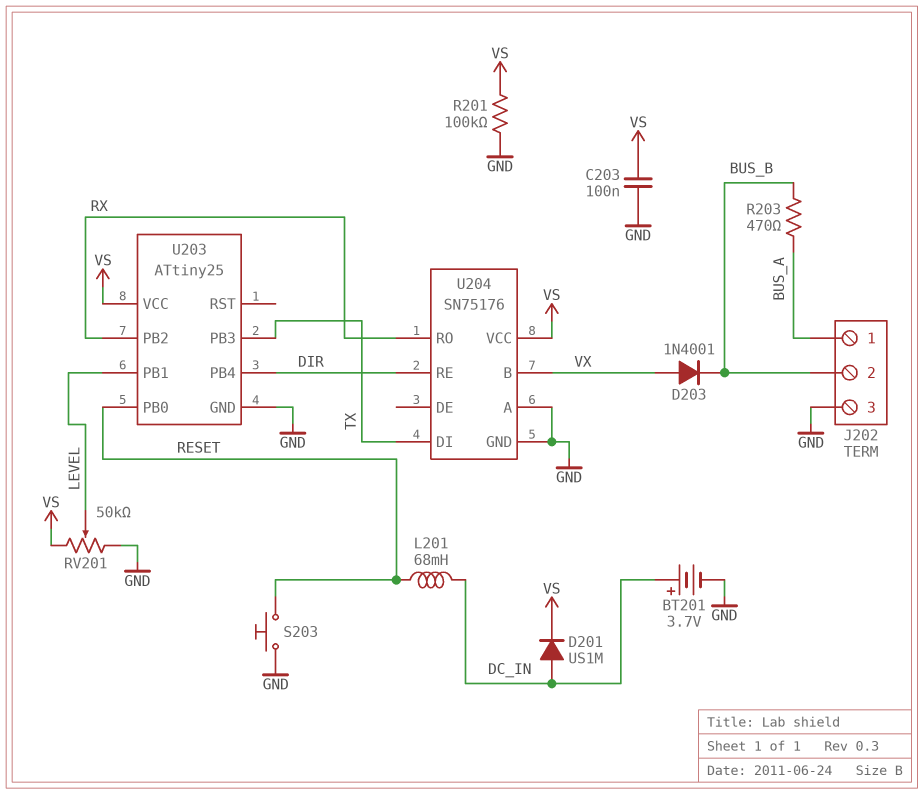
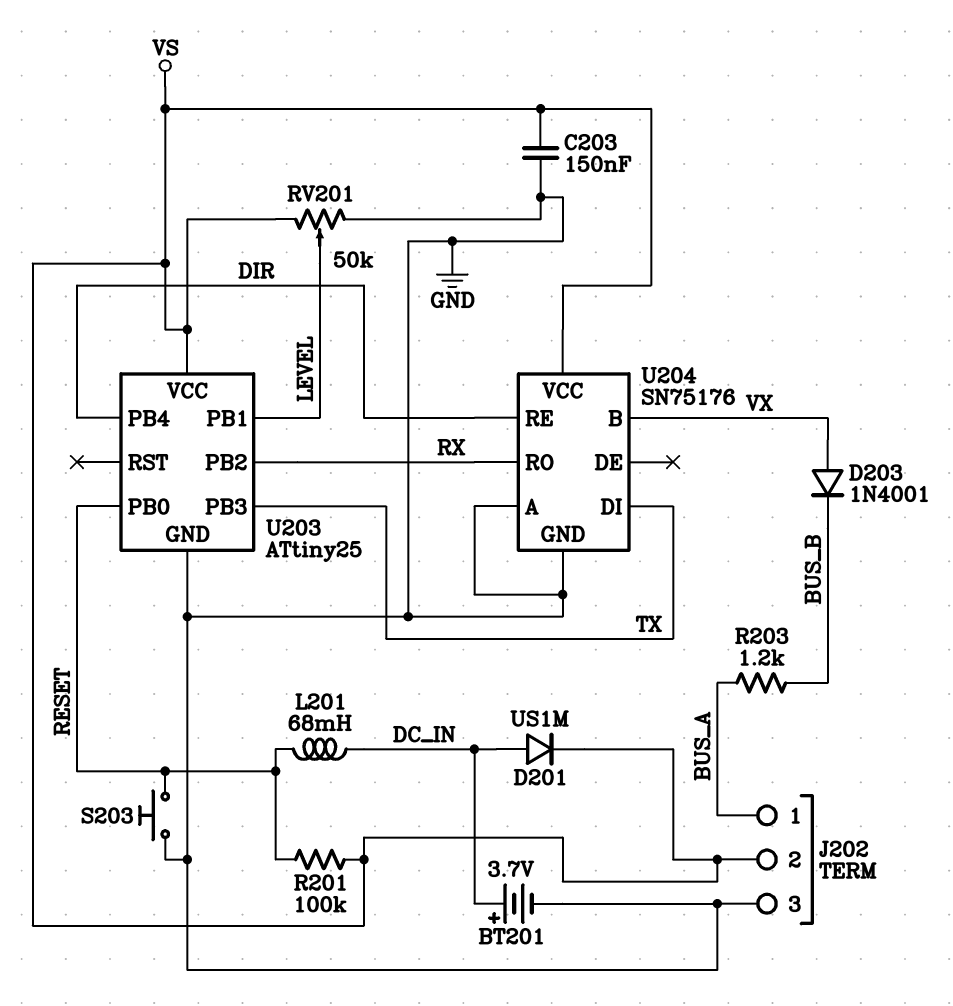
C203: 100nF (GND, VS) -> 150nF (GND, VS)
J202 pin 2: BUS_B -> VS
R201: 100k (GND, VS) -> 100k (RESET, VS)
R203: 470 (BUS_A, BUS_B) -> 1.2k (BUS_A, BUS_B)

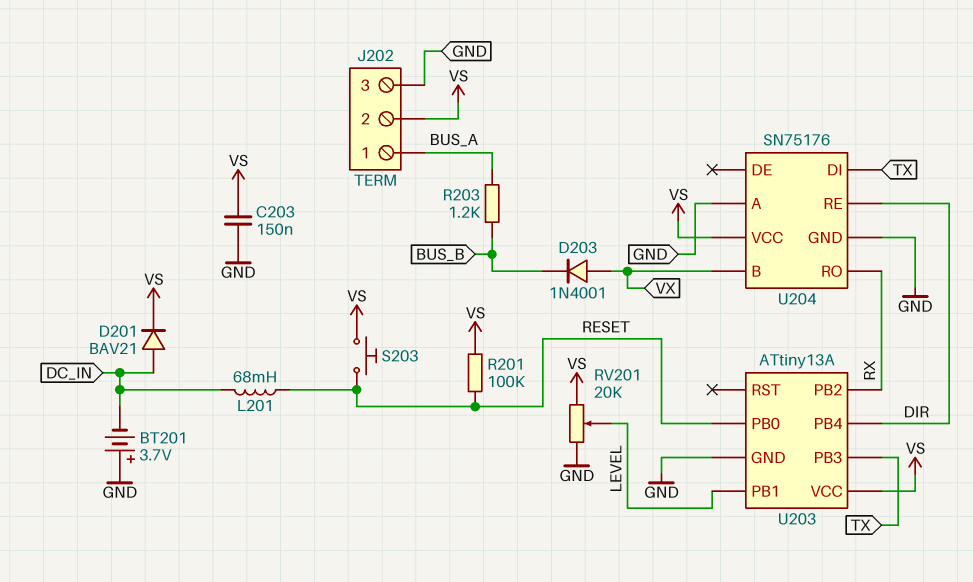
BT201: 3.7V (plus DC_IN, minus GND) -> 3.7V (plus GND, minus DC_IN)
D201: diode US1M (A DC_IN, K VS) -> diode BAV21 (A DC_IN, K VS)
RV201: 50k (GND, VS, wiper LEVEL) -> 20k (GND, VS, wiper LEVEL)
S203: button (GND, RESET) -> button (RESET, VS)
U203: ATtiny25 -> ATtiny13A

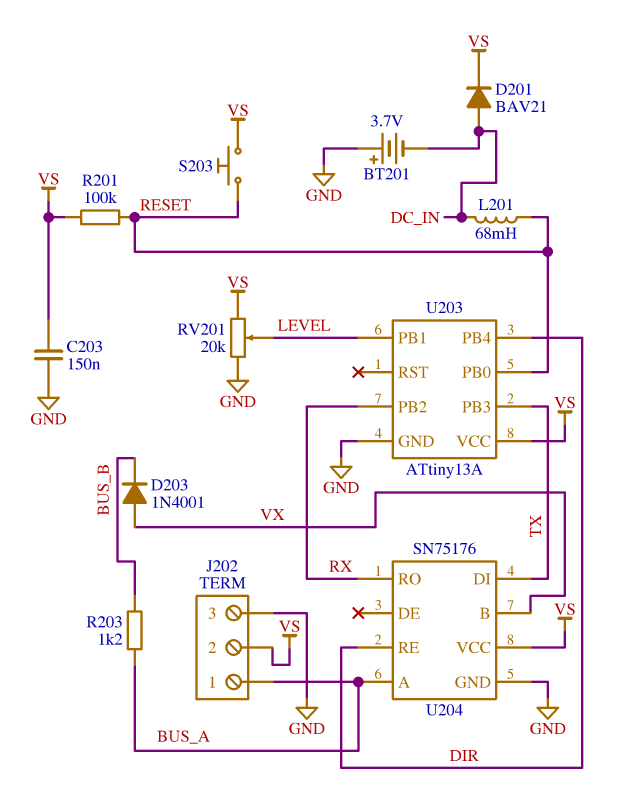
U204 pin A: GND -> BUS_A

